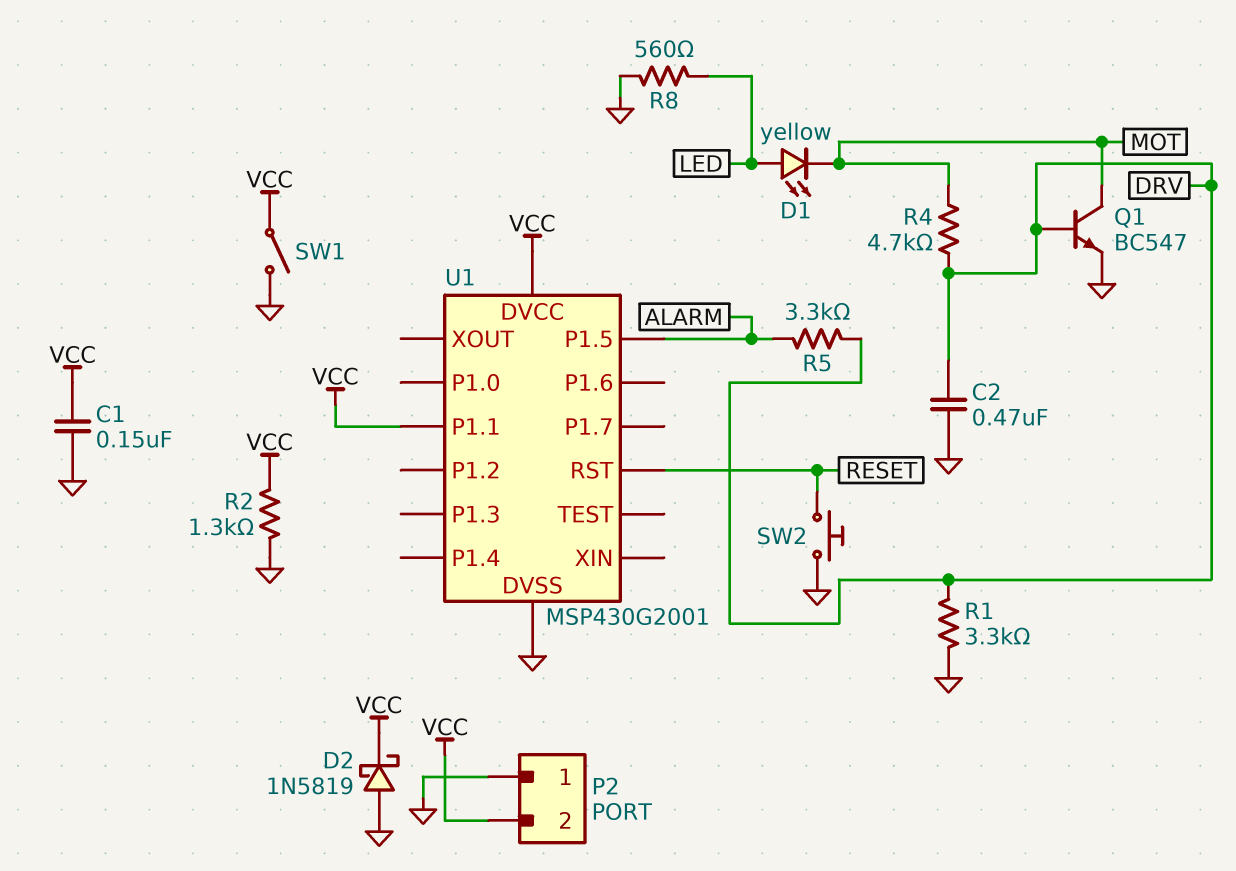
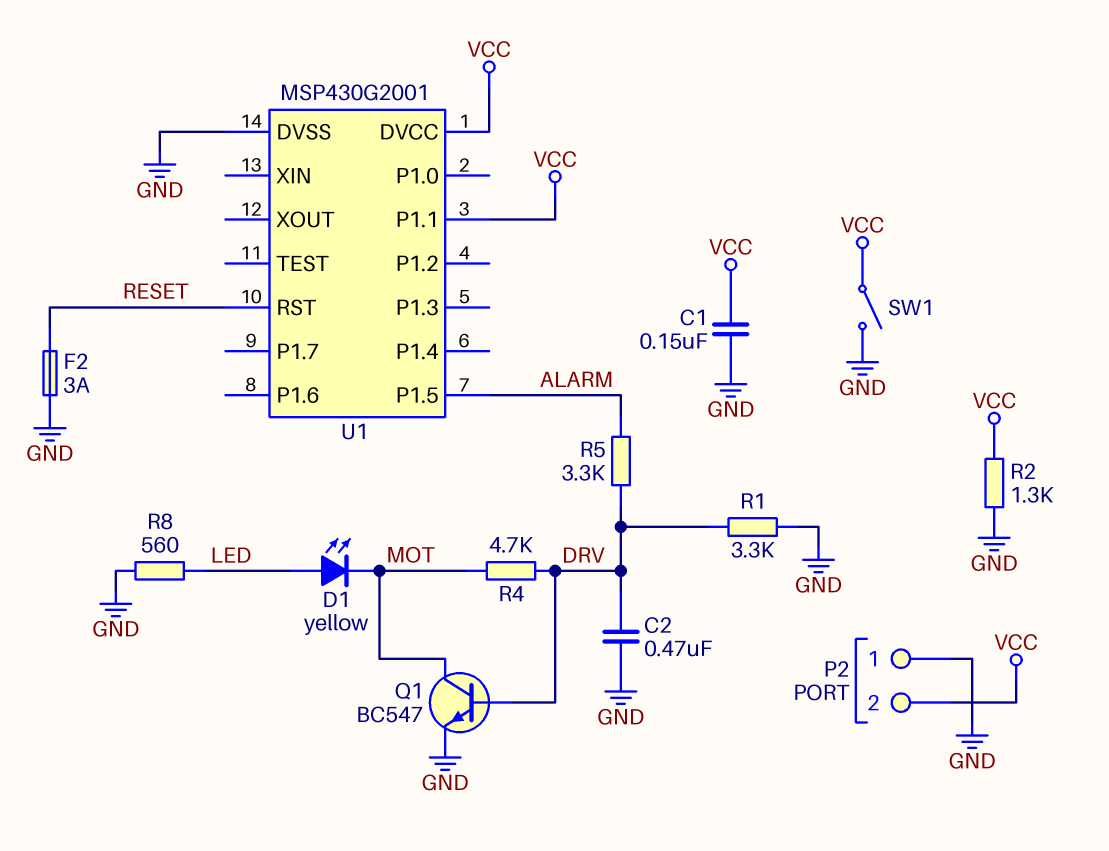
D2: schottky 1N5819 (A GND, K VCC) -> none
F2: none -> 3A (GND, RESET)
SW2: button (GND, RESET) -> none

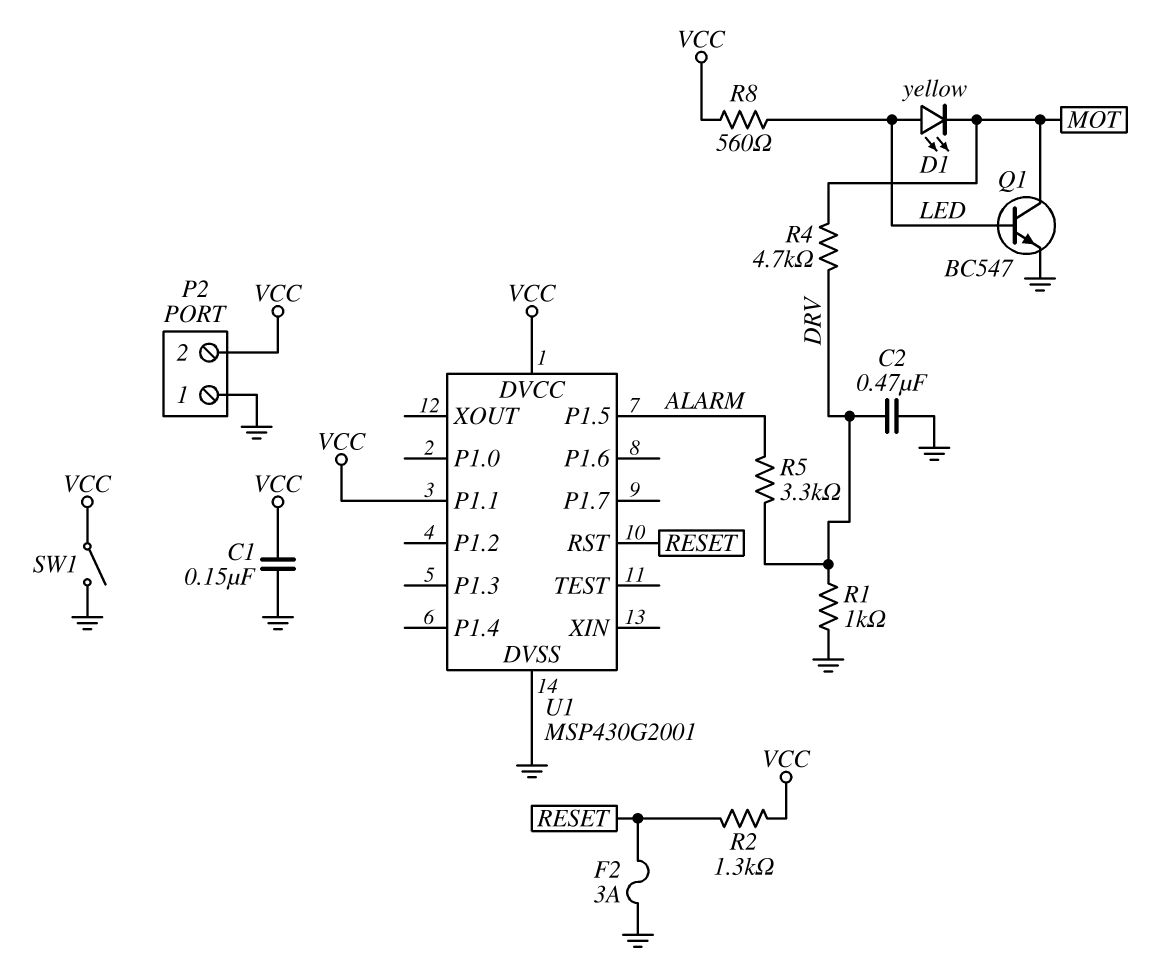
Q1: NPN BC547 (B DRV, C MOT, E GND) -> NPN BC547 (B LED, C MOT, E GND)
R1: 3.3k (DRV, GND) -> 1k (DRV, GND)
R2: 1.3k (GND, VCC) -> 1.3k (RESET, VCC)
R8: 560 (GND, LED) -> 560 (LED, VCC)

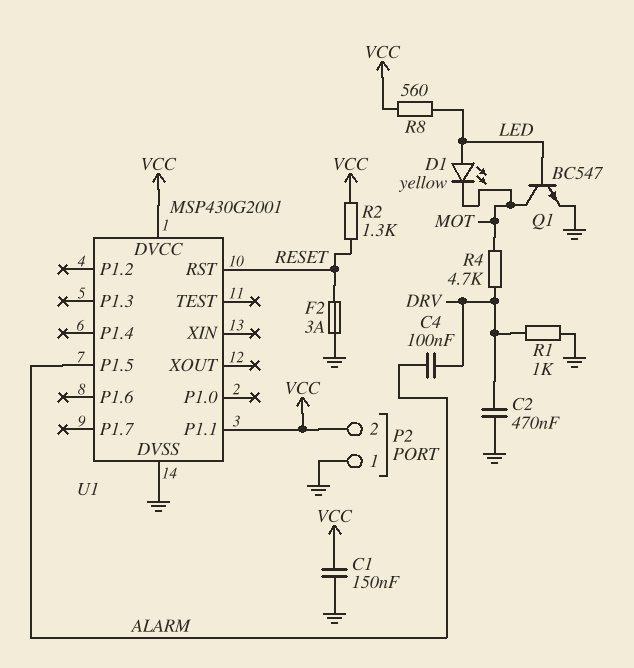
C4: none -> 100nF (ALARM, DRV)
R5: 3.3k (ALARM, DRV) -> none
SW1: switch (GND, VCC) -> none

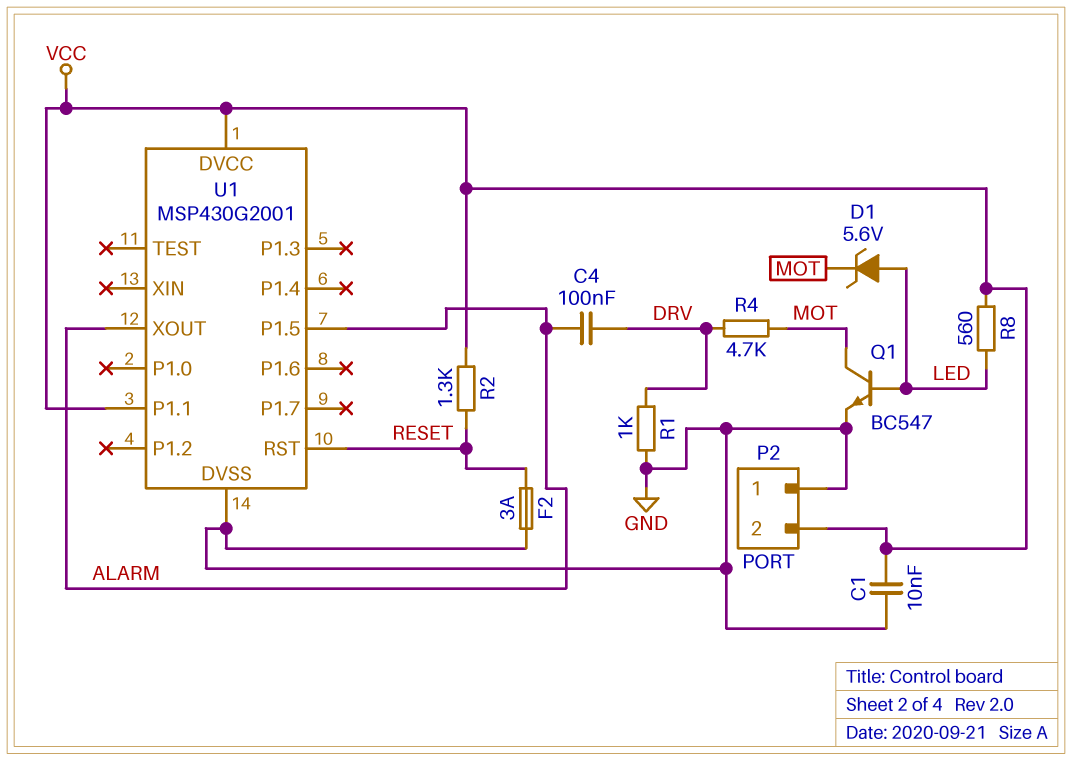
C1: 150nF (GND, VCC) -> 10nF (GND, VCC)
C2: 470nF (DRV, GND) -> none
D1: LED yellow (A LED, K MOT) -> zener 5.6V (A LED, K MOT)
U1 pin XOUT: none -> ALARM

